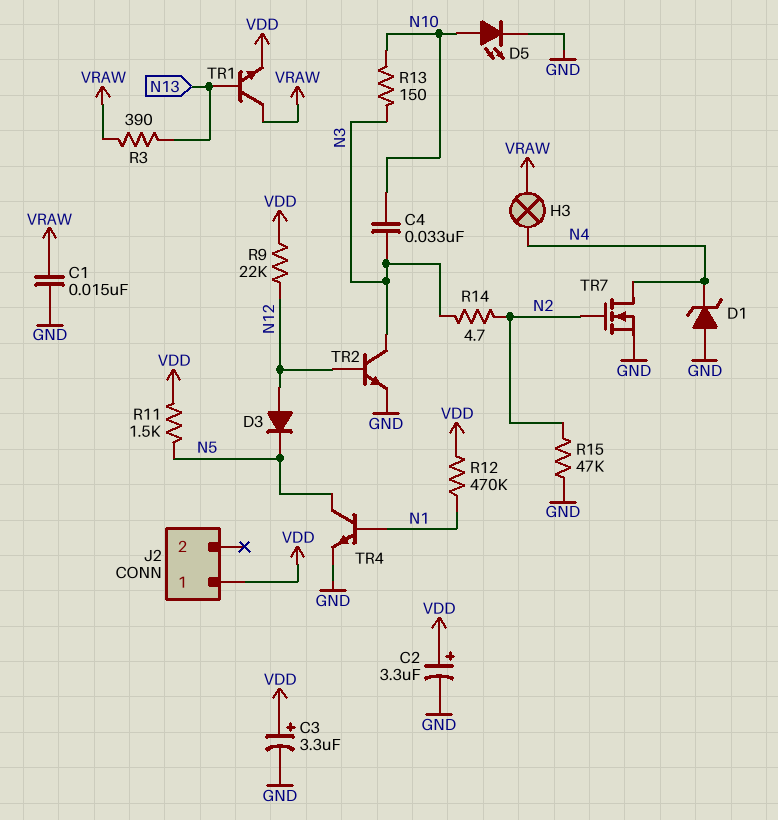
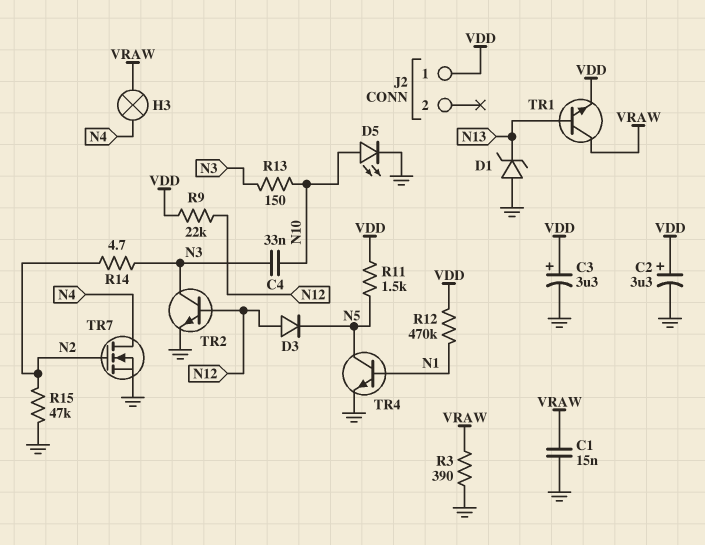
D1: zener (A GND, K N4) -> zener (A GND, K N13)
R3: 390 (N13, VRAW) -> 390 (GND, VRAW)

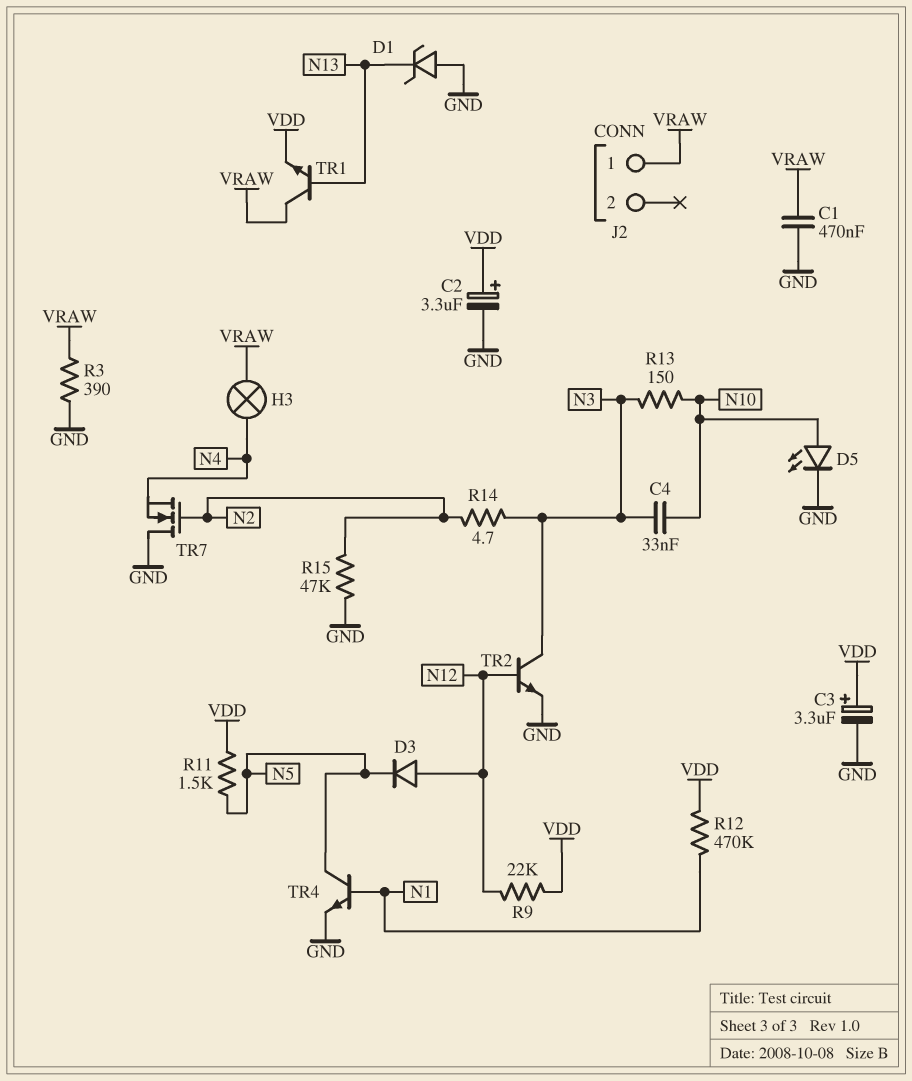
C1: 15nF (GND, VRAW) -> 470nF (GND, VRAW)
J2 pin 1: VDD -> VRAW
TR7: NMOS (G N2, D N4, S GND) -> NMOS (G N2, D GND, S N4)

